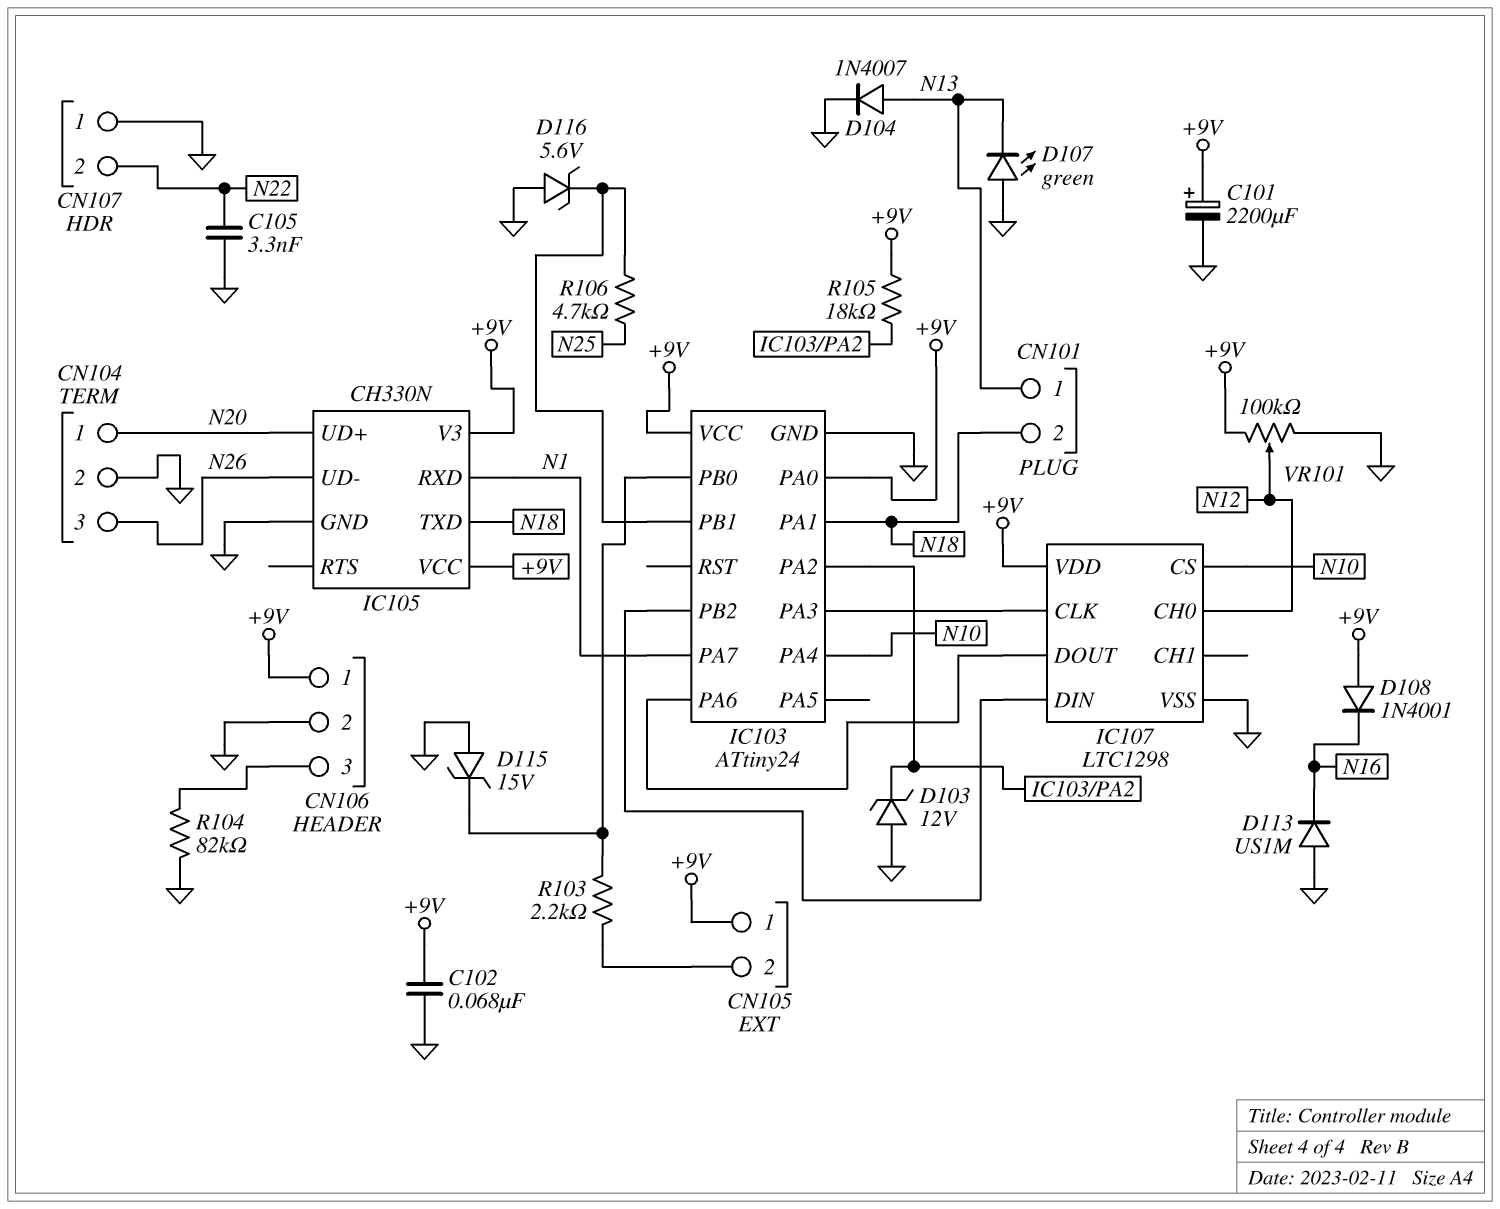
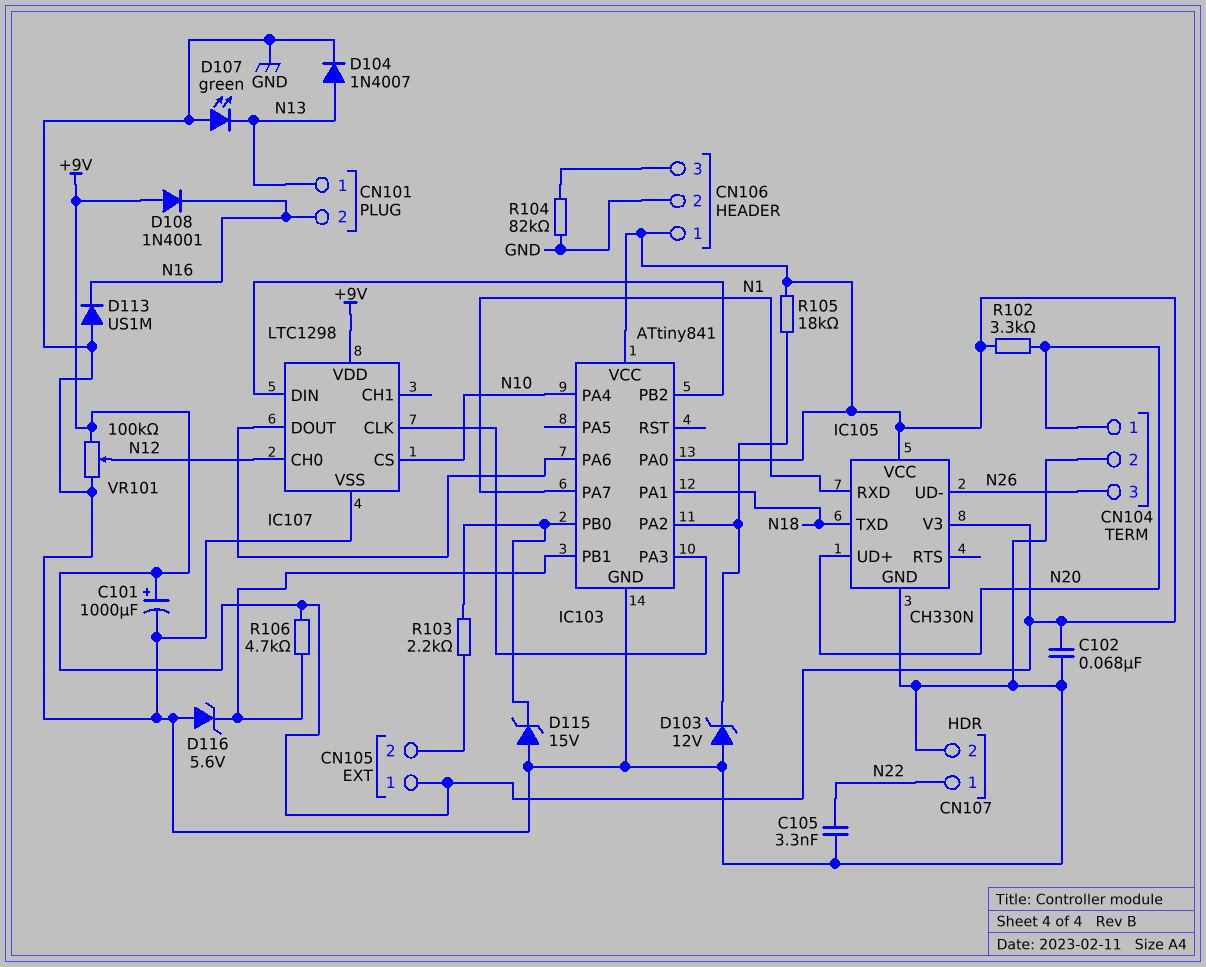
C101: 2200uF (plus +9V, minus GND) -> 1000uF (plus +9V, minus GND)
CN101 pin 2: N18 -> N16
CN107 pin 1: GND -> N22
CN107 pin 2: N22 -> GND
IC103: ATtiny24 -> ATtiny841
R102: none -> 3.3k (+9V, N20)
R106: 4.7k (IC103/PB1, N25) -> 4.7k (+9V, IC103/PB1)

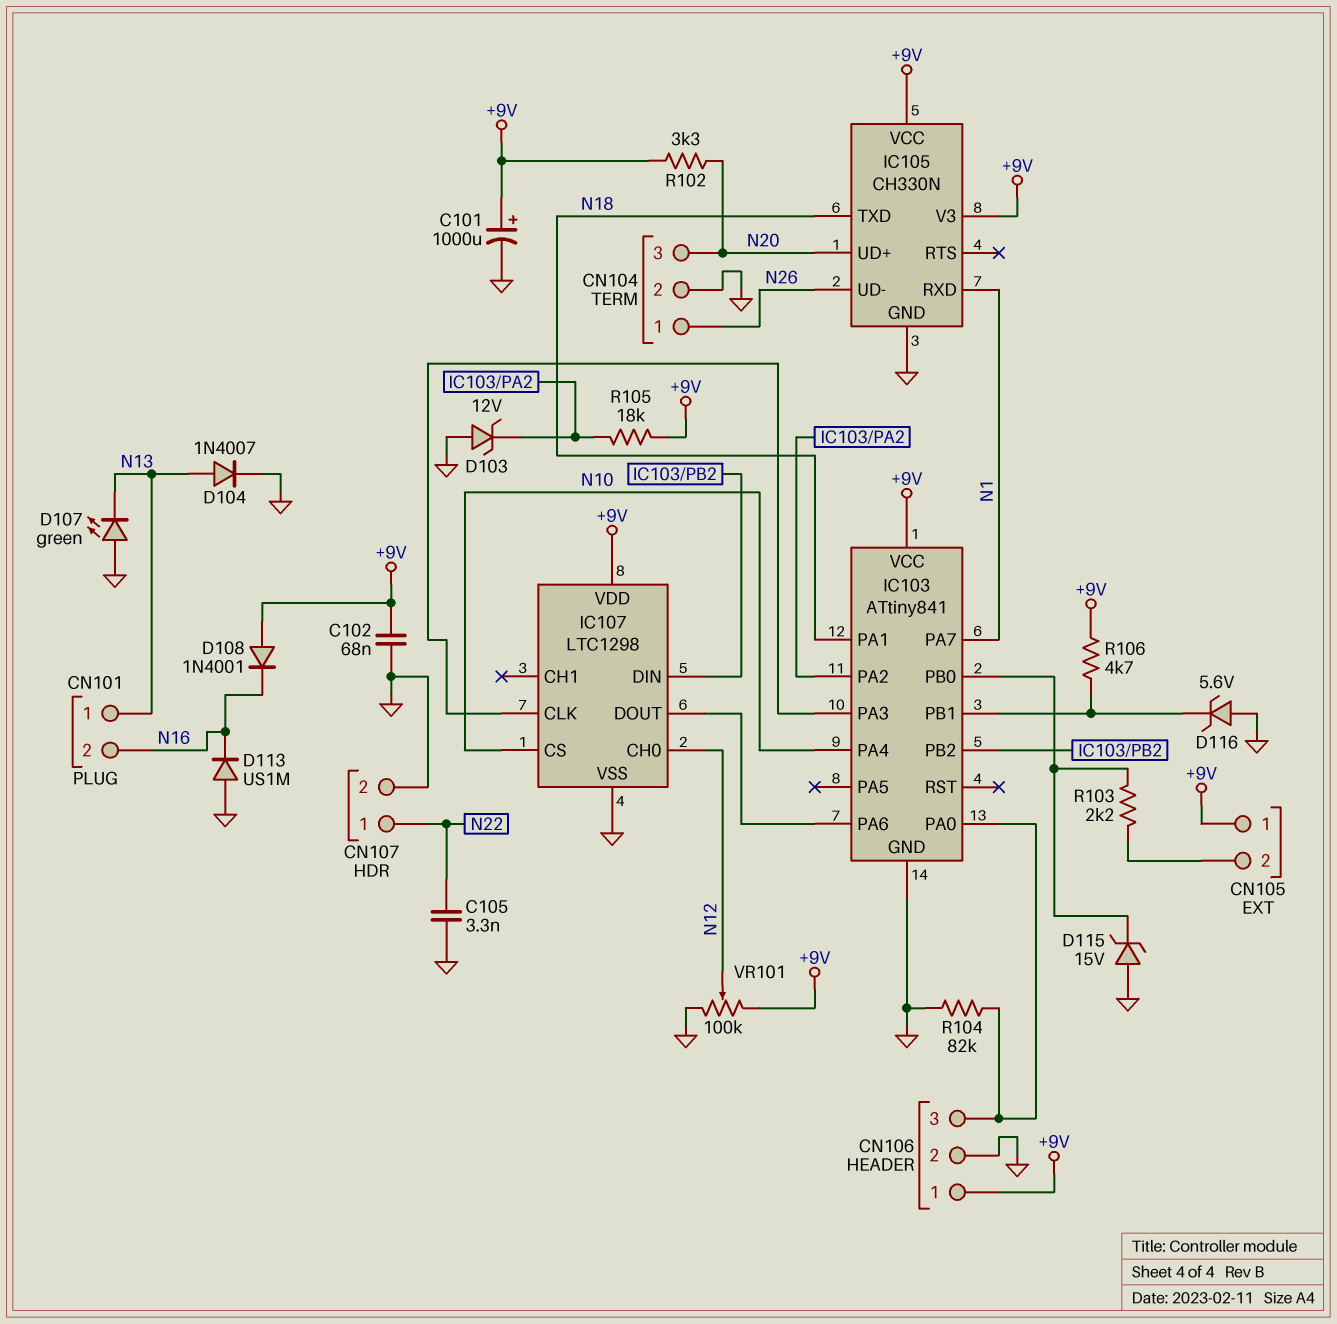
CN104 pin 1: N20 -> N26
CN104 pin 3: N26 -> N20
IC103 pin PA0: +9V -> CN106/3

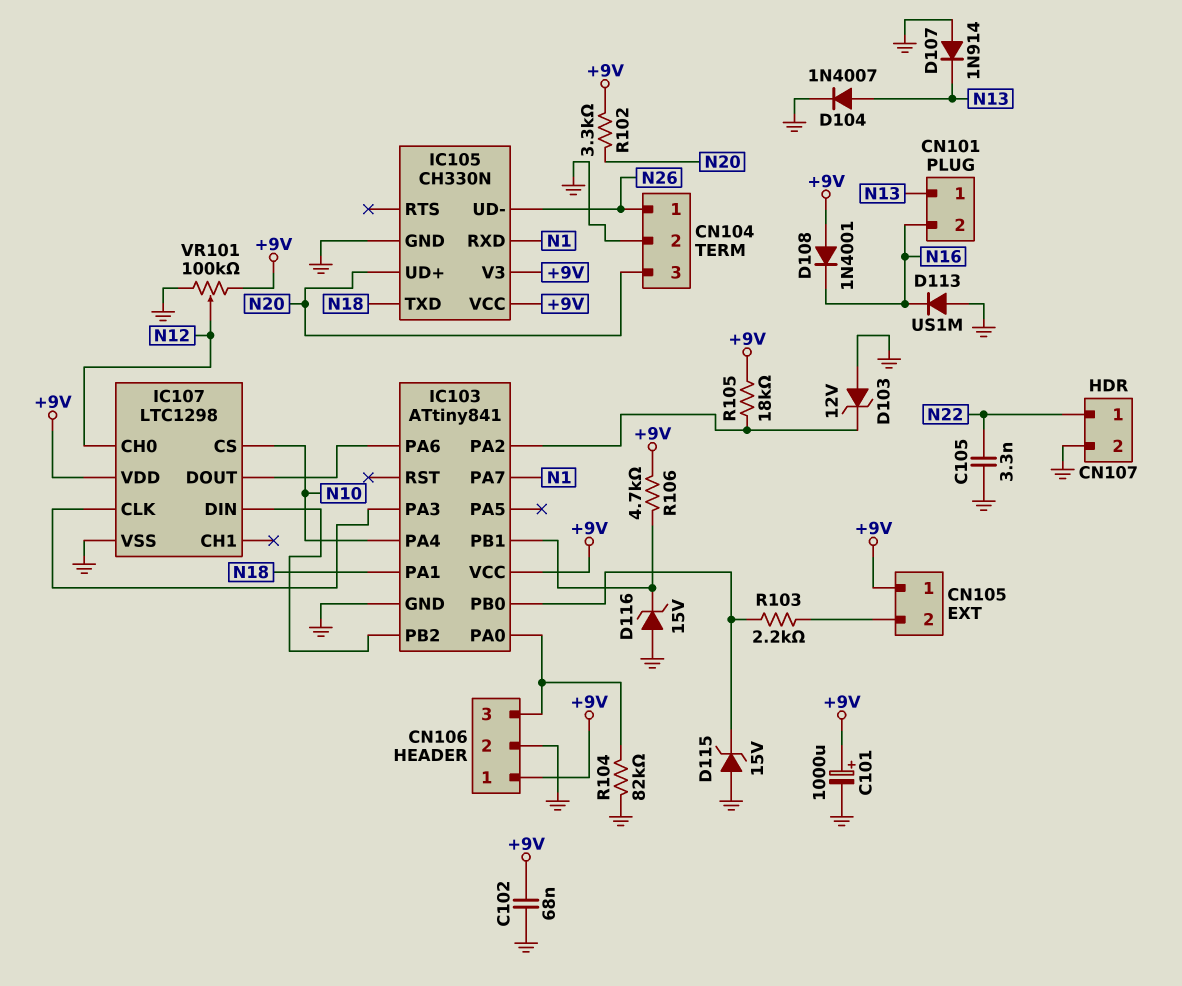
D107: LED green (A GND, K N13) -> diode 1N914 (A GND, K N13)
D116: zener 5.6V (A GND, K IC103/PB1) -> zener 15V (A GND, K IC103/PB1)

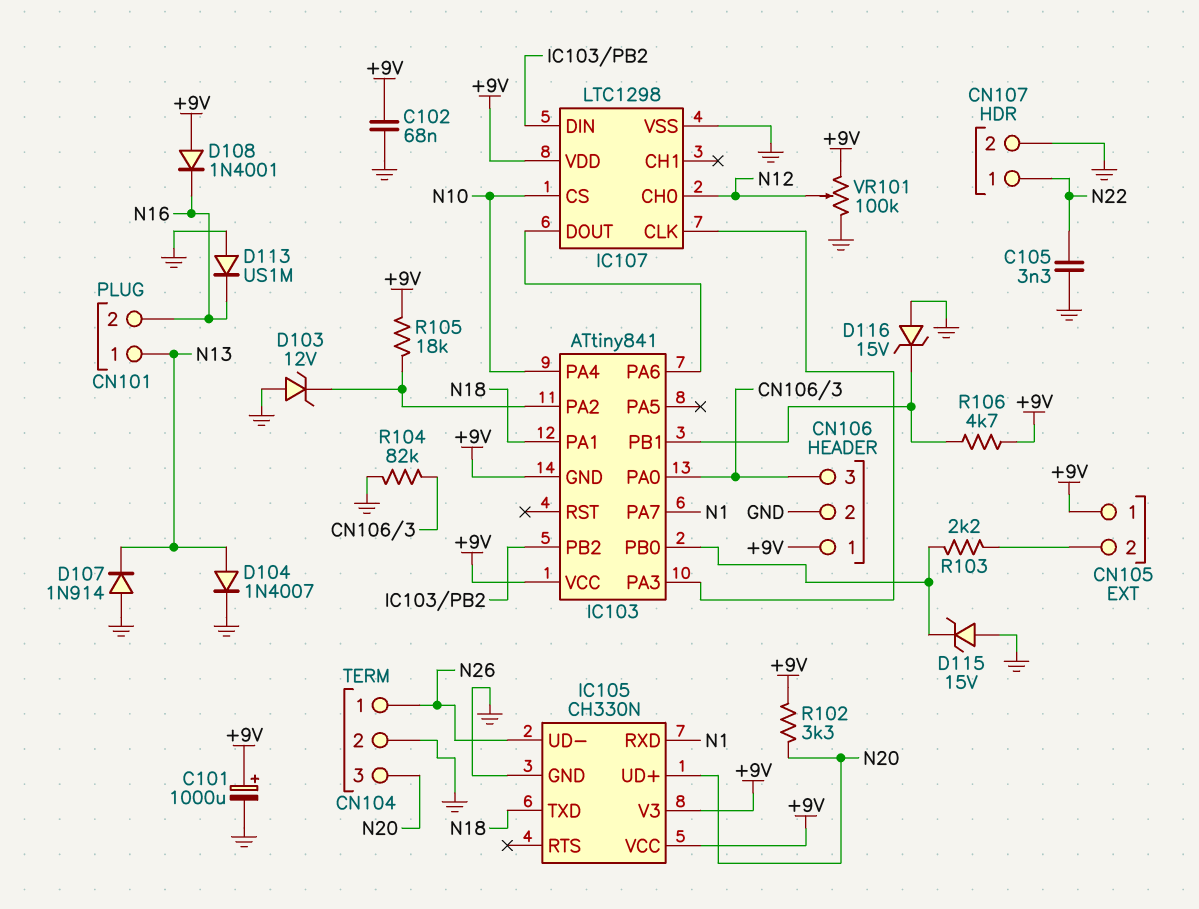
IC103 pin GND: GND -> +9V

